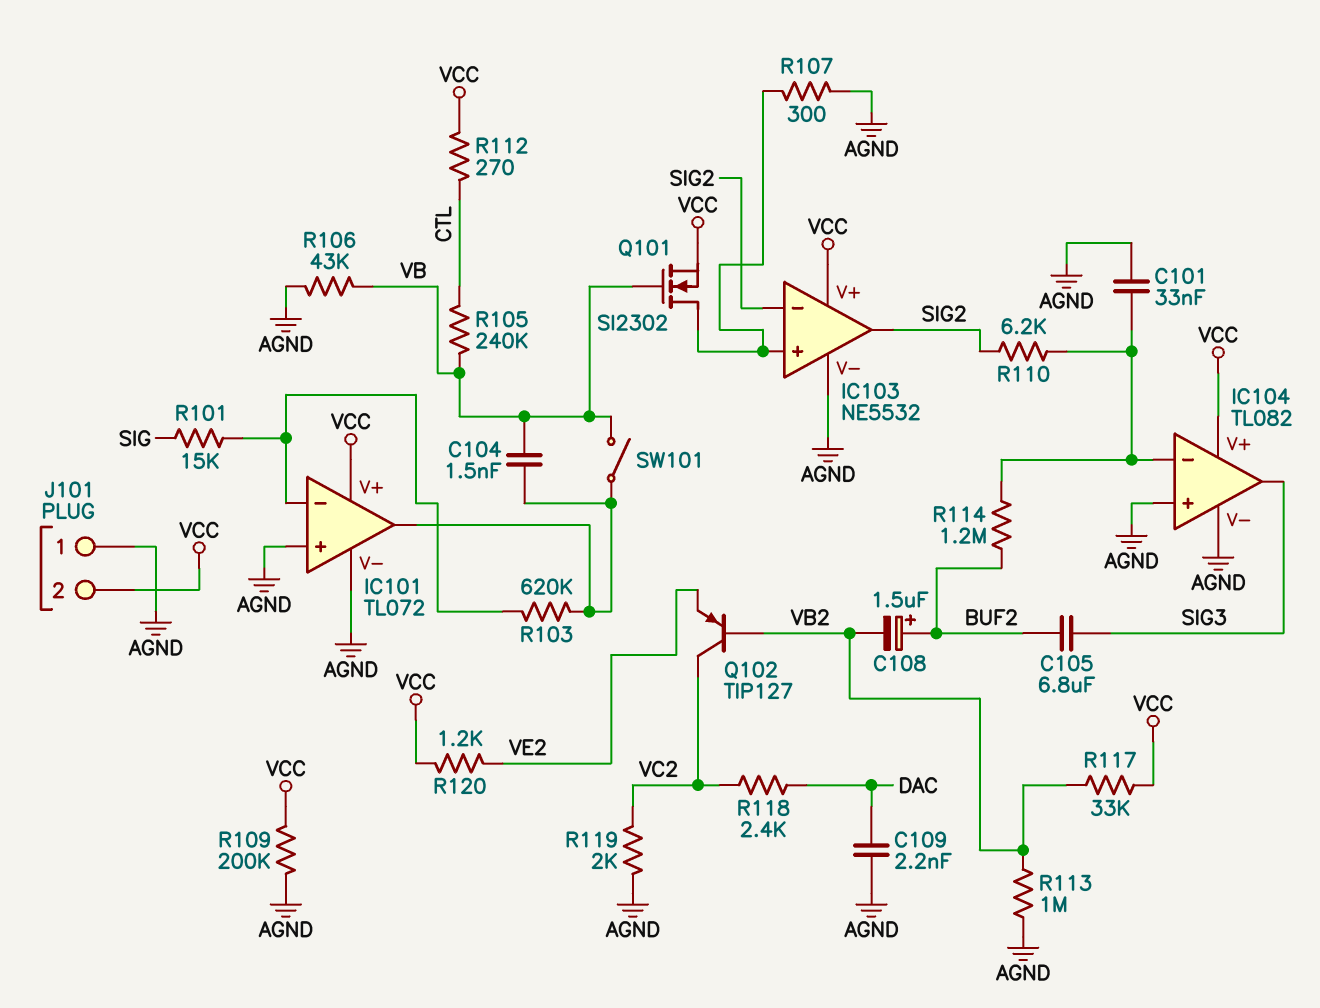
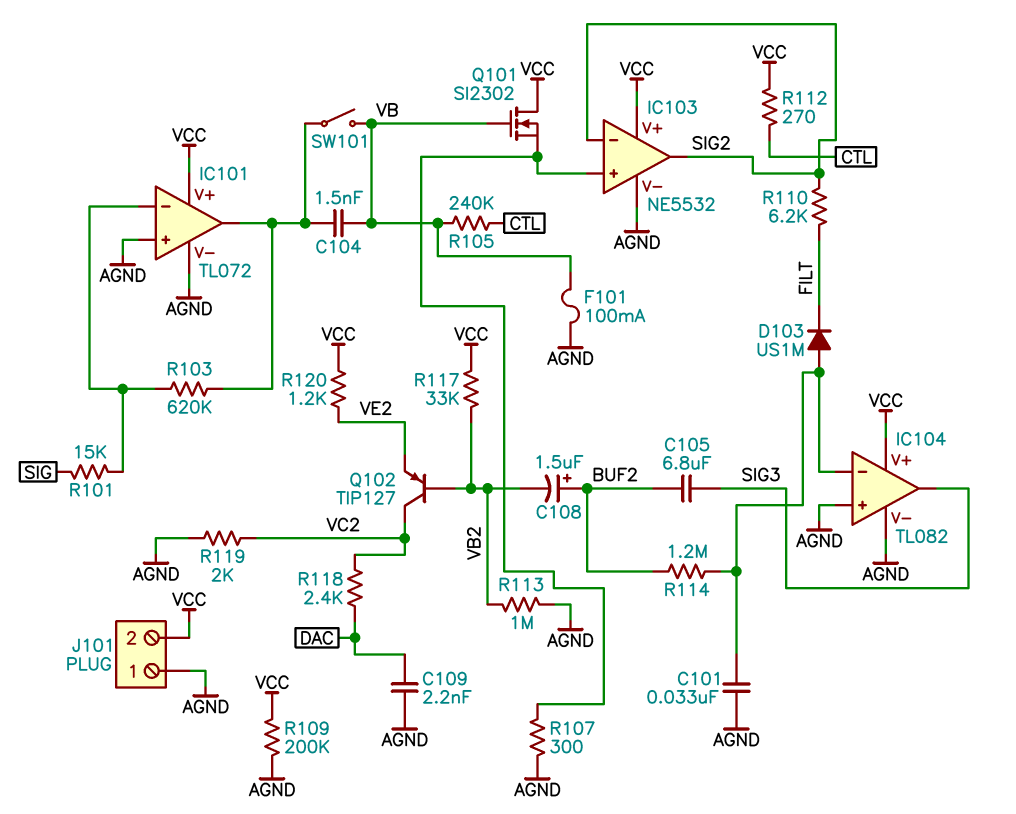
D103: none -> diode US1M (A IC104/in-, K FILT)
F101: none -> 100mA (AGND, VB)
Q101: NMOS SI2302 (G VB, D IC103/in+, S VCC) -> NMOS SI2302 (G VB, D VCC, S IC103/in+)
R106: 43k (AGND, VB) -> none
R110: 6.2k (IC104/in-, SIG2) -> 6.2k (FILT, SIG2)

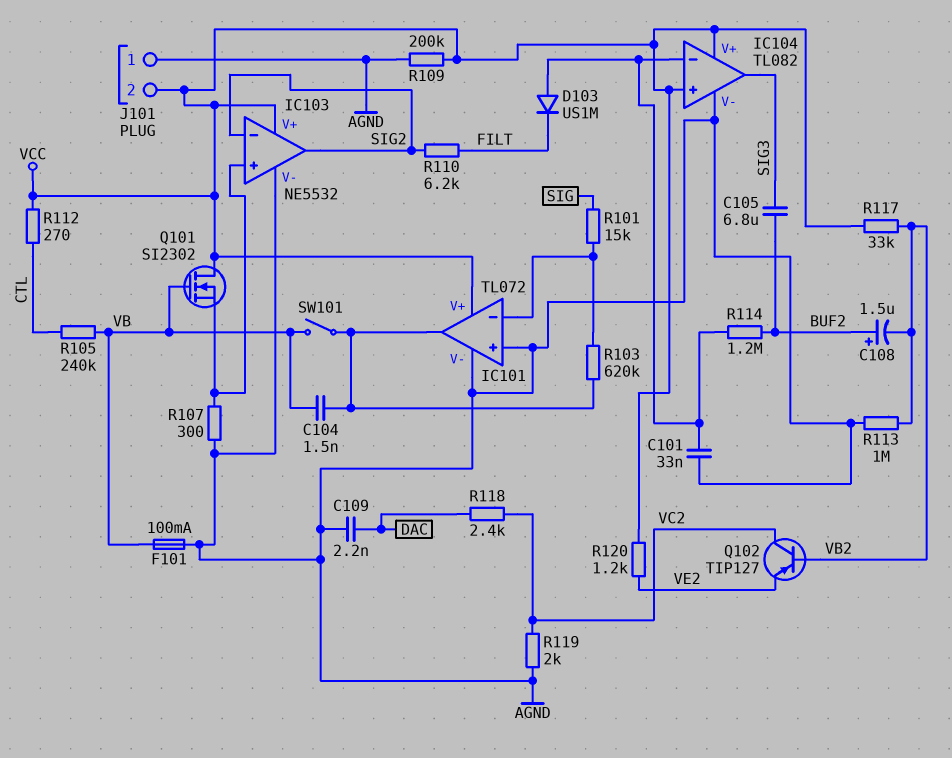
IC104 pin in+: AGND -> VCC

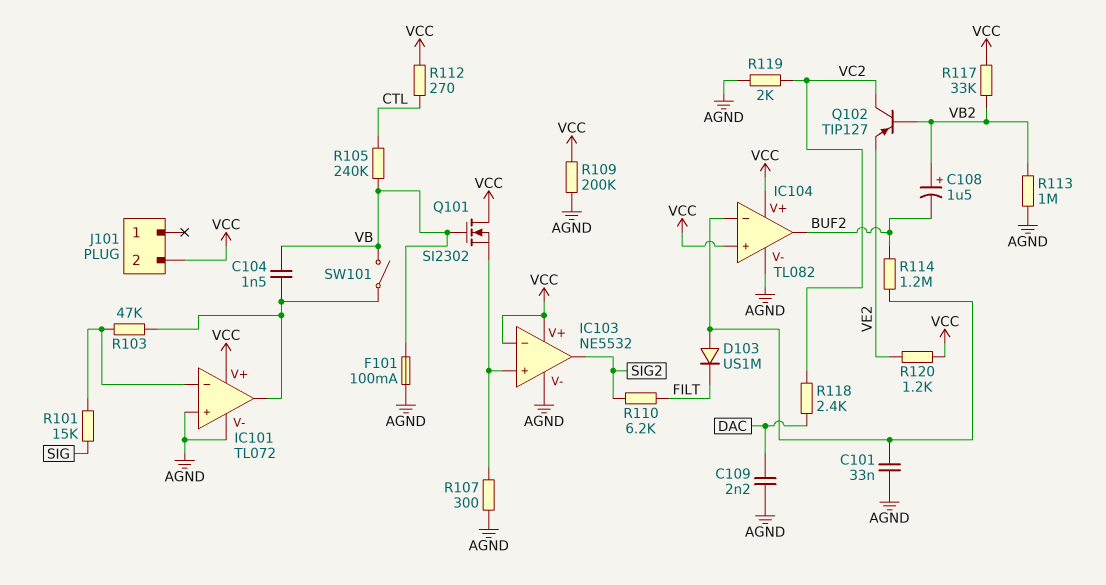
C105: 6.8uF (BUF2, SIG3) -> none
C108: 1.5uF (plus BUF2, minus VB2) -> 1.5uF (plus VB2, minus BUF2)
IC103 pin in-: SIG2 -> VCC
IC104 pin out: SIG3 -> BUF2
J101 pin 1: AGND -> none
R103: 620k (IC101/in-, IC101/out) -> 47k (IC101/in-, IC101/out)

